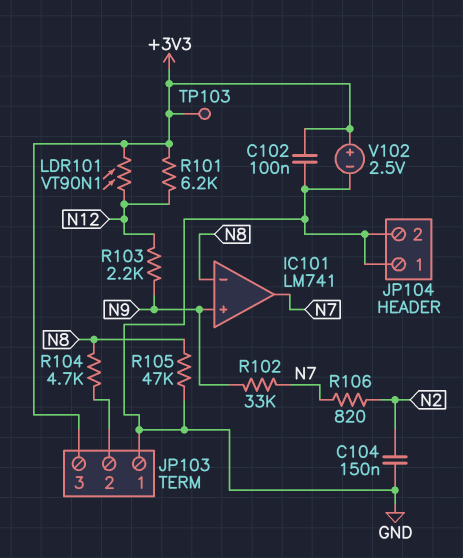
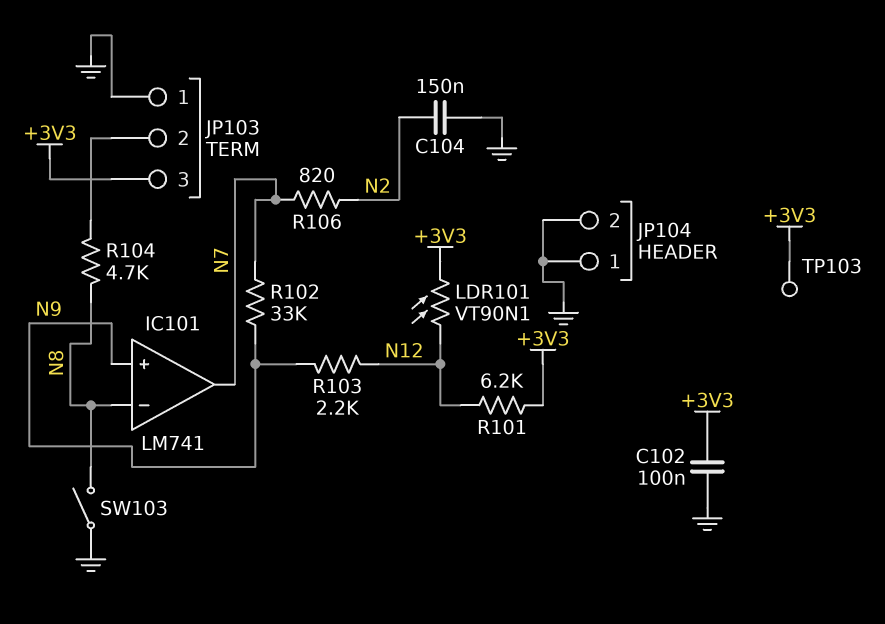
R105: 47k (GND, N8) -> none
SW103: none -> switch (GND, N8)
V102: 2.5V (plus +3V3, minus GND) -> none

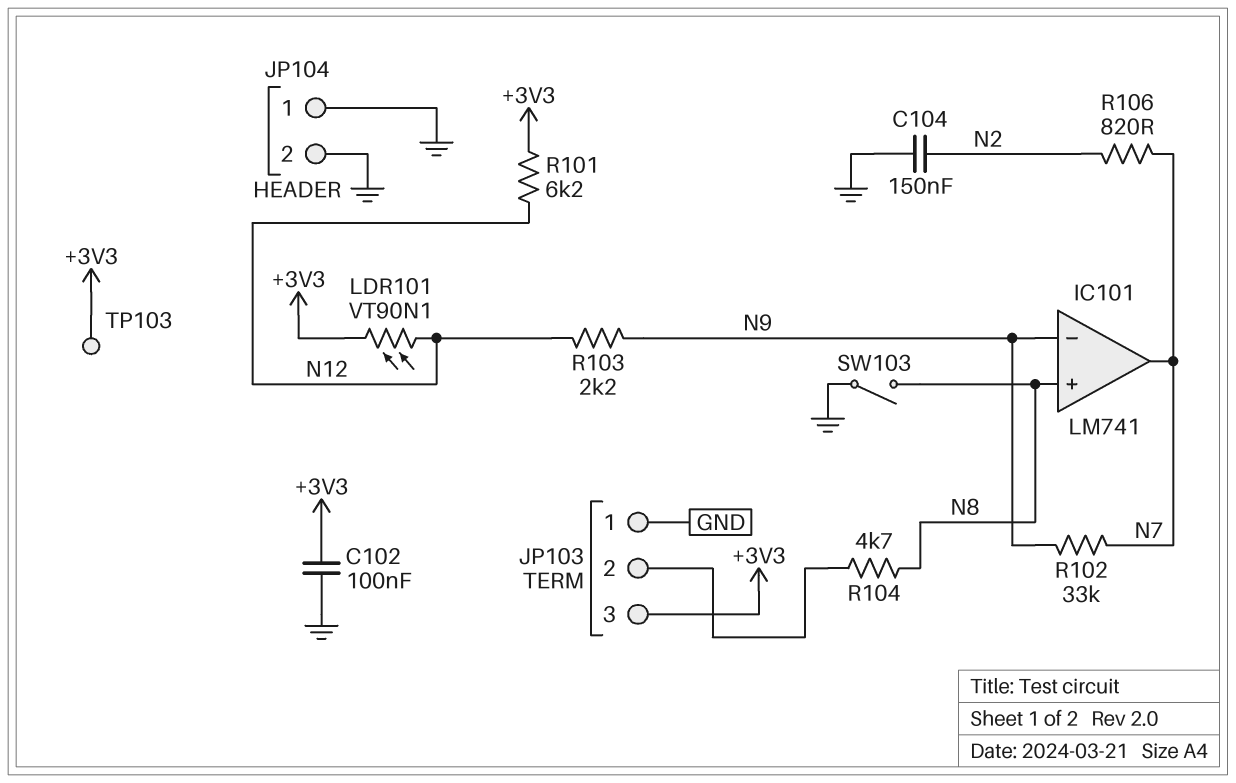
IC101 pin in+: N9 -> N8
IC101 pin in-: N8 -> N9

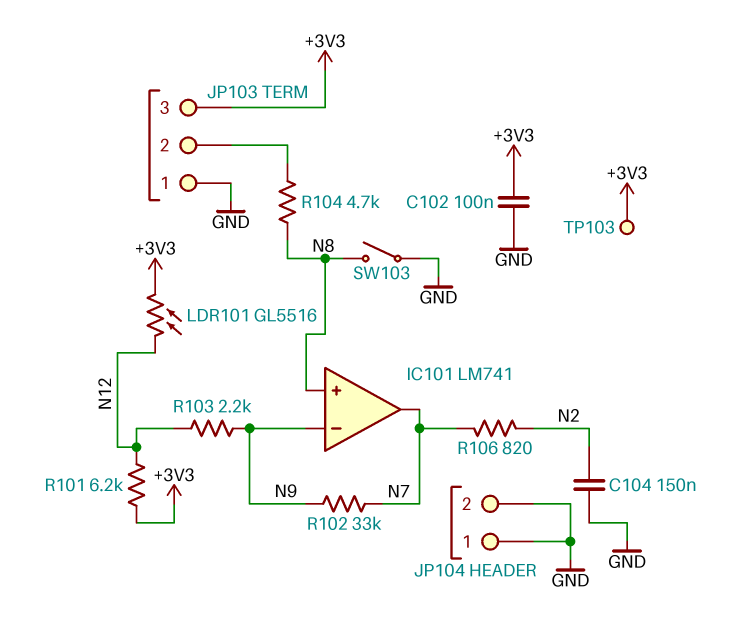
LDR101: VT90N1 (+3V3, N12) -> GL5516 (+3V3, N12)

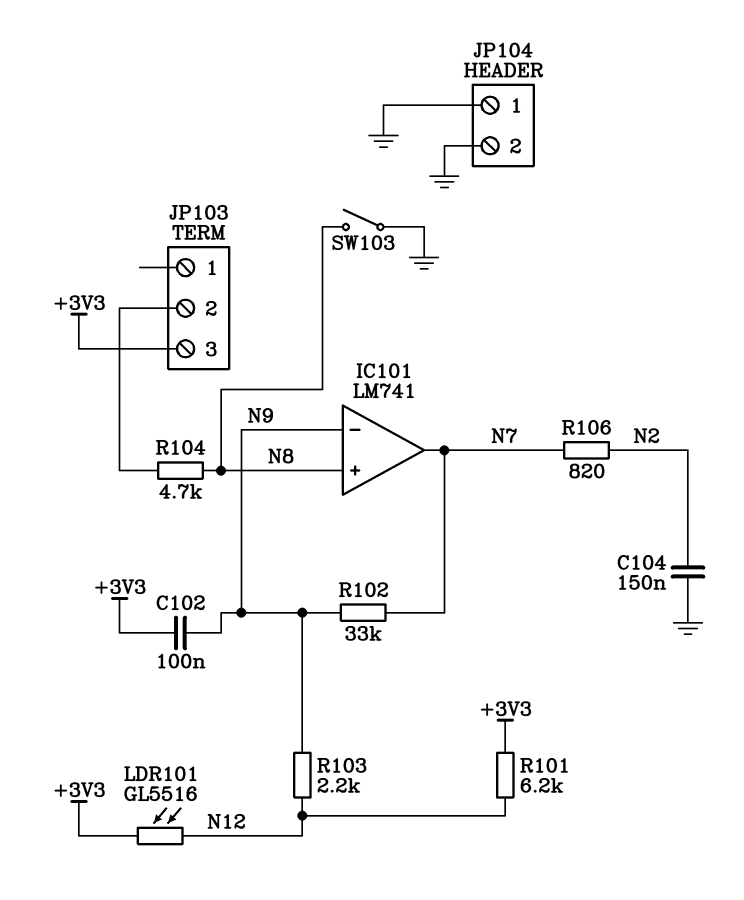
C102: 100nF (+3V3, GND) -> 100nF (+3V3, N9)
JP103 pin 1: GND -> none
TP103: test point (+3V3) -> none

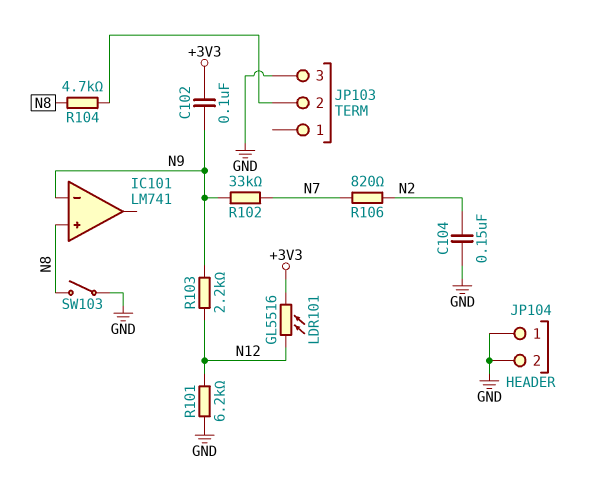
IC101 pin out: N7 -> none
JP103 pin 3: +3V3 -> GND
R101: 6.2k (+3V3, N12) -> 6.2k (GND, N12)

